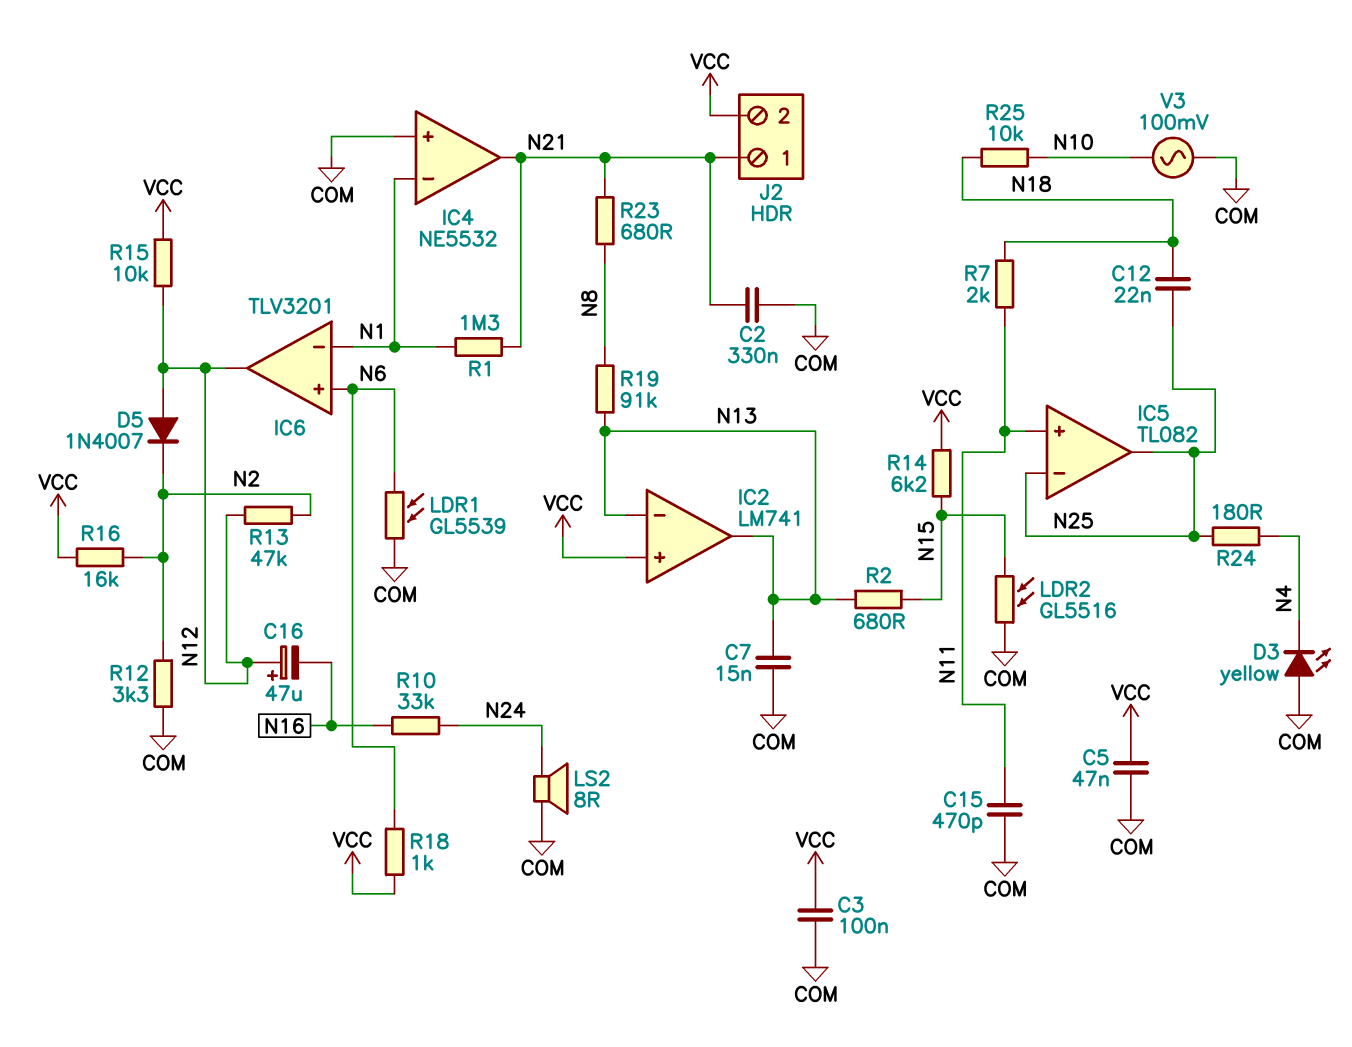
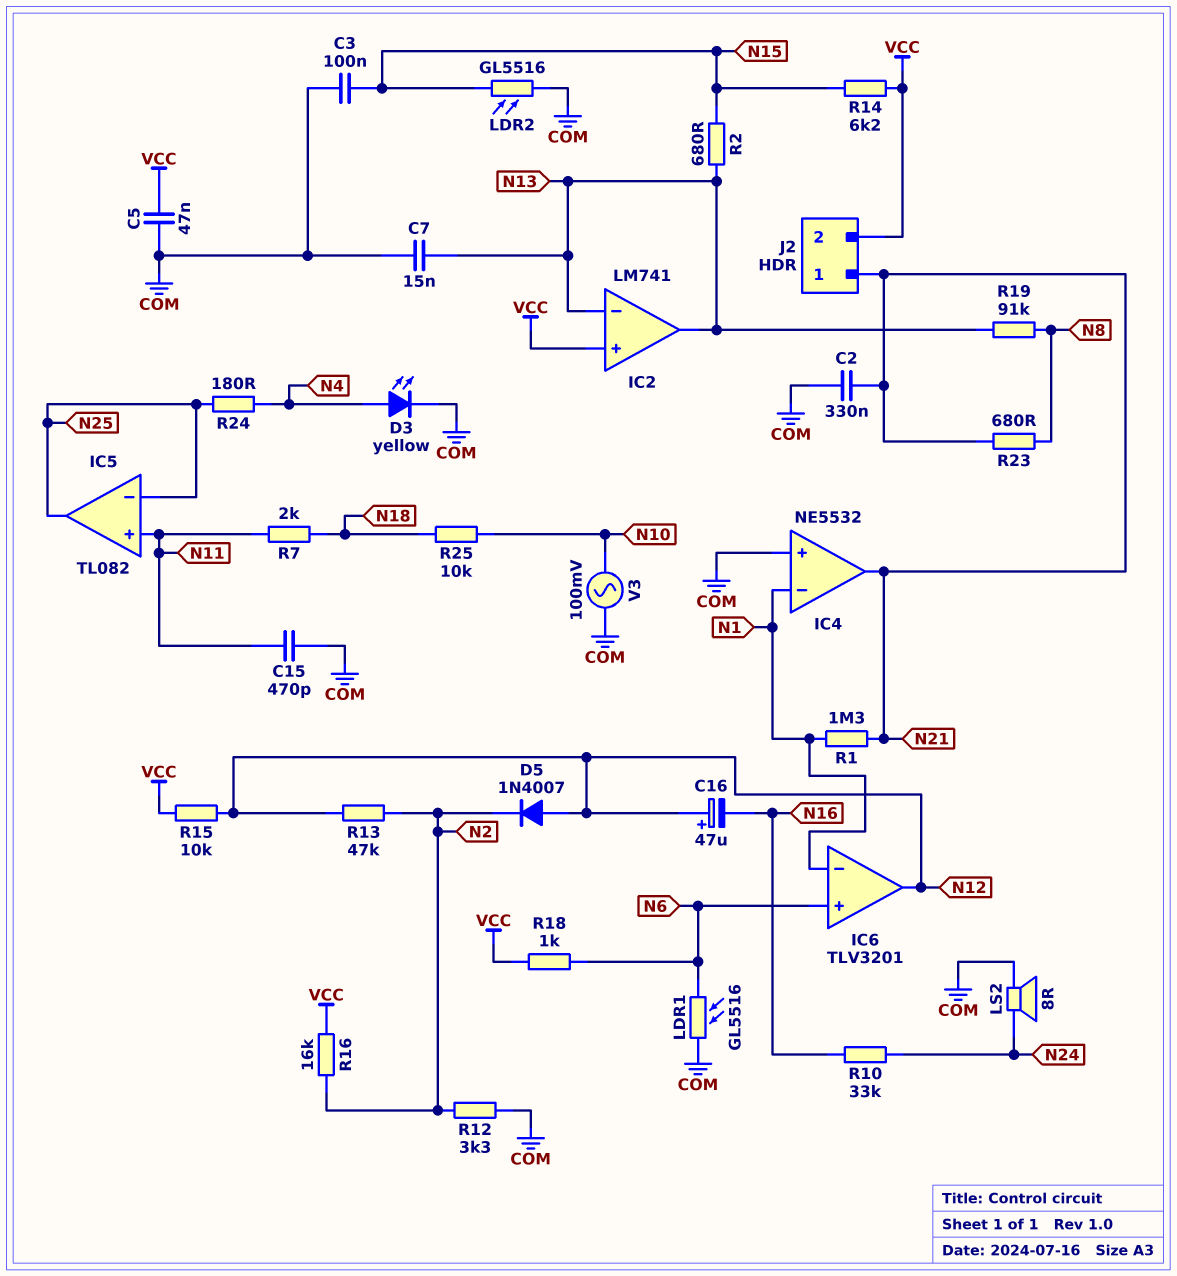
C3: 100nF (COM, VCC) -> 100nF (COM, N15)
C12: 22nF (N18, N25) -> none
D3: LED yellow (A COM, K N4) -> LED yellow (A N4, K COM)
LDR1: GL5539 (COM, N6) -> GL5516 (COM, N6)

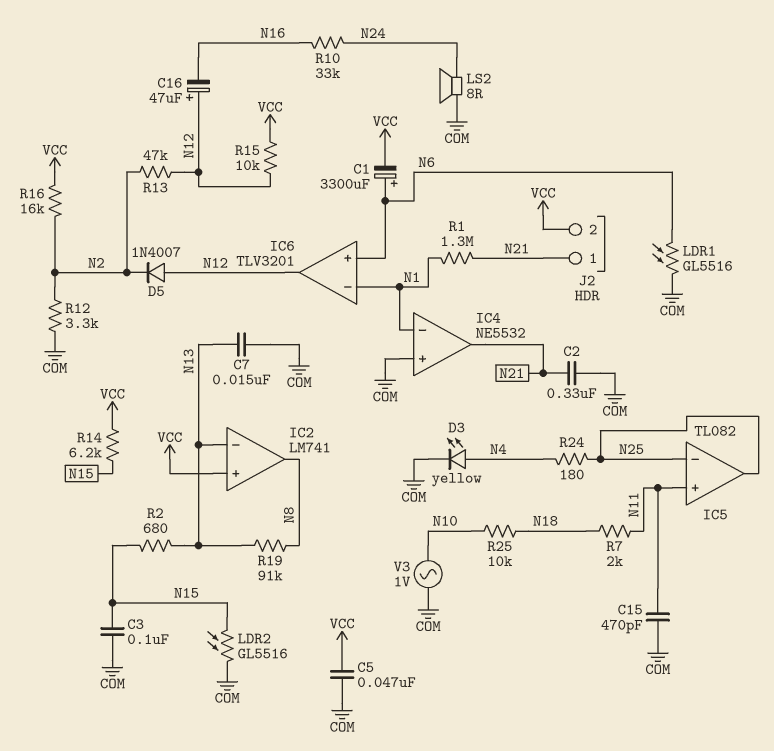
C1: none -> 3300uF (plus N6, minus VCC)
IC2 pin out: N13 -> N8
R18: 1k (N6, VCC) -> none
R23: 680 (N8, N21) -> none
V3: AC 100mV (COM, N10) -> AC 1V (COM, N10)

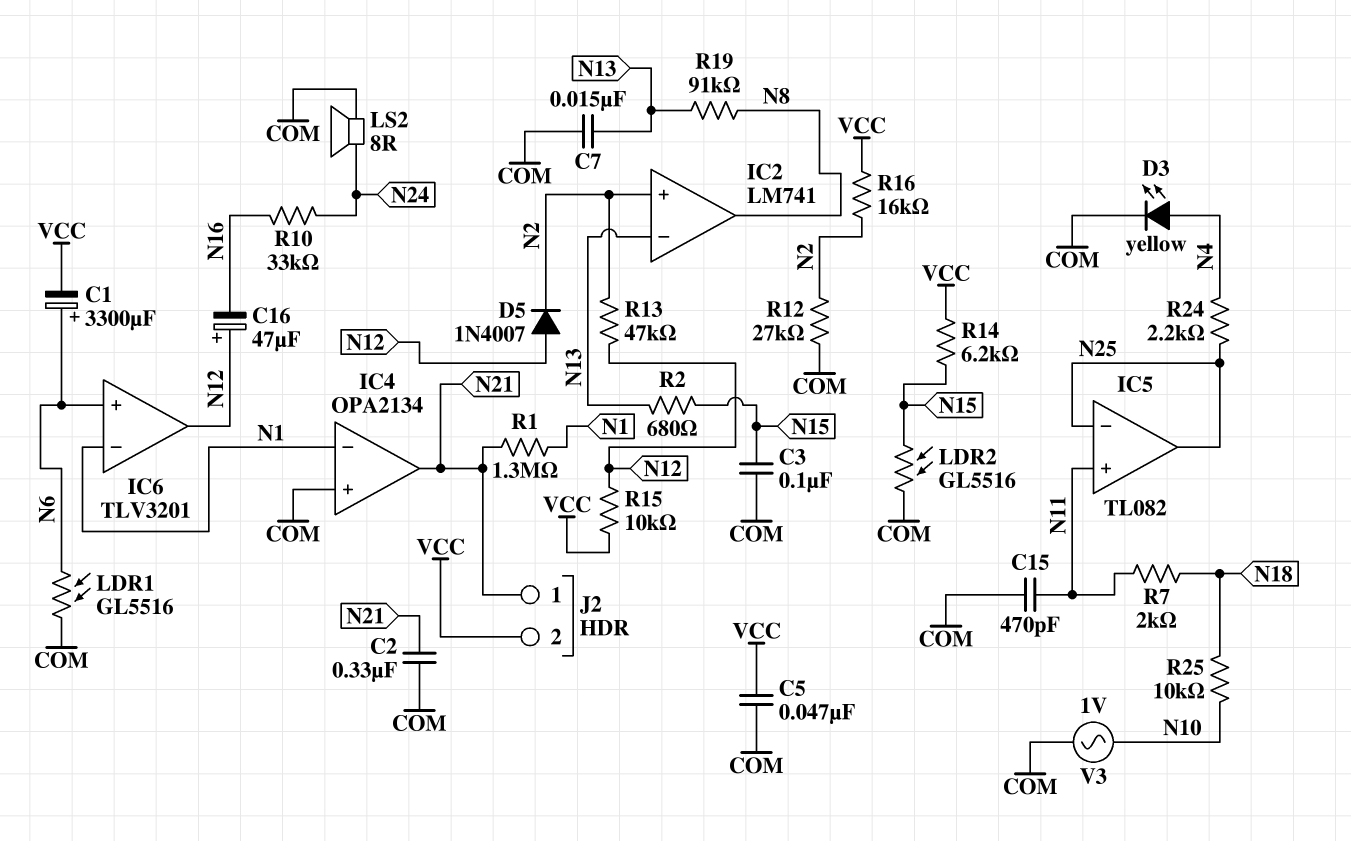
IC2 pin in+: VCC -> N2
IC4: NE5532 -> OPA2134
R12: 3.3k (COM, N2) -> 27k (COM, N2)
R24: 180 (N4, N25) -> 2.2k (N4, N25)

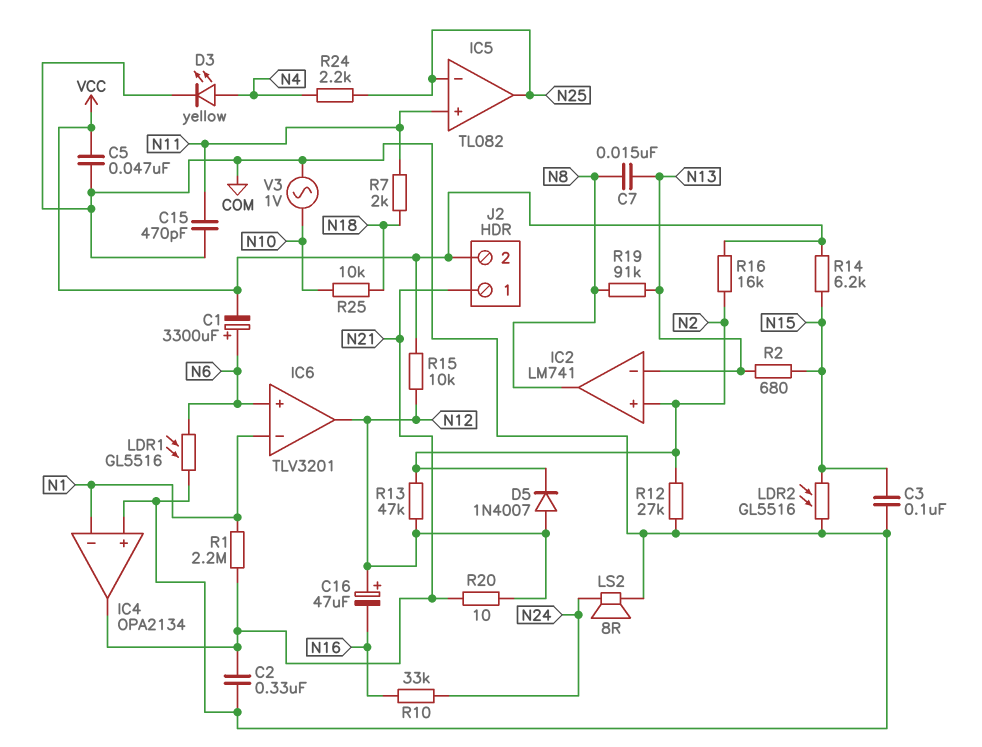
C7: 15nF (COM, N13) -> 15nF (N8, N13)
R1: 1.3M (N1, N21) -> 2.2M (N1, N21)
R20: none -> 10 (N12, N21)

